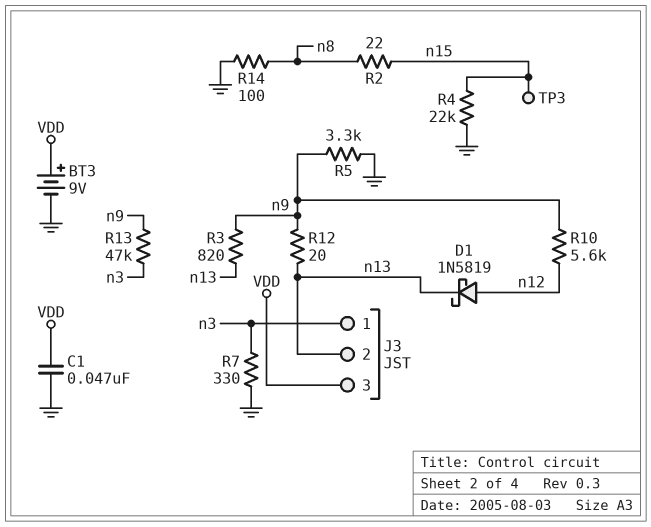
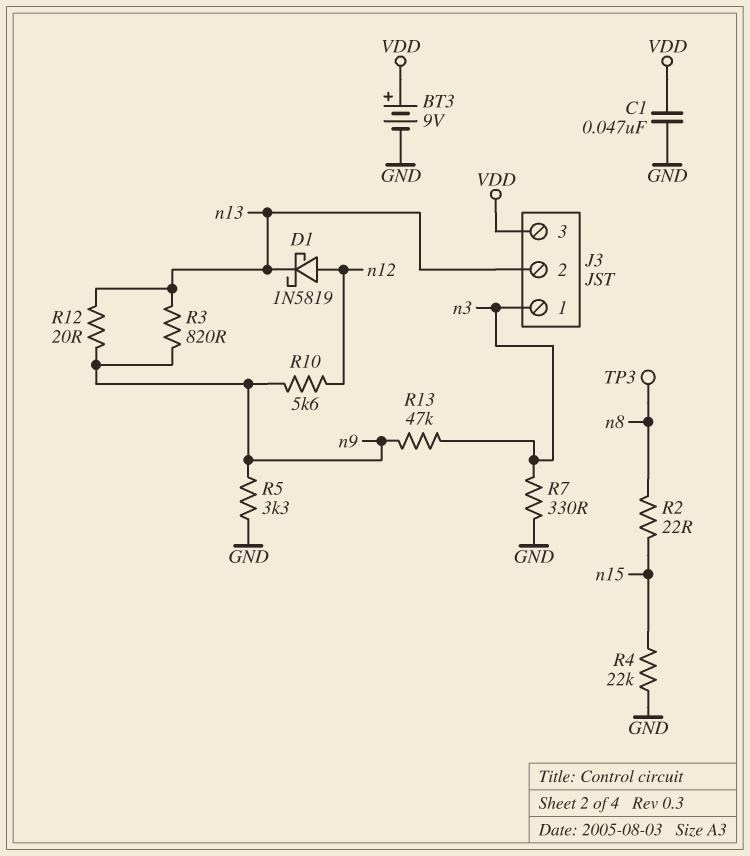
R14: 100 (GND, n8) -> none
TP3: test point (n15) -> test point (n8)

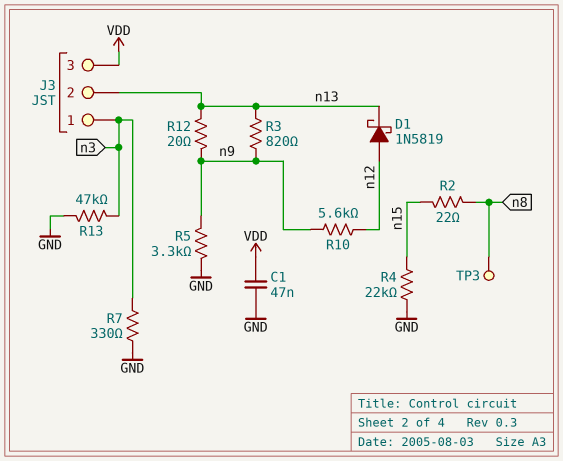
BT3: 9V (plus VDD, minus GND) -> none
R13: 47k (n3, n9) -> 47k (GND, n3)

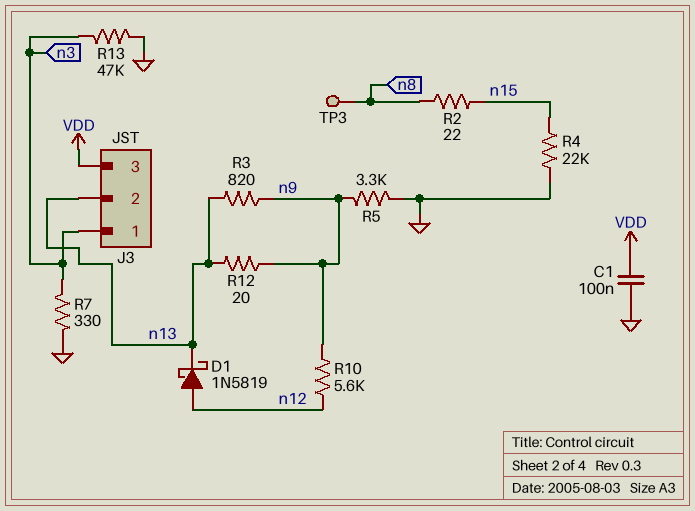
C1: 47nF (GND, VDD) -> 100nF (GND, VDD)

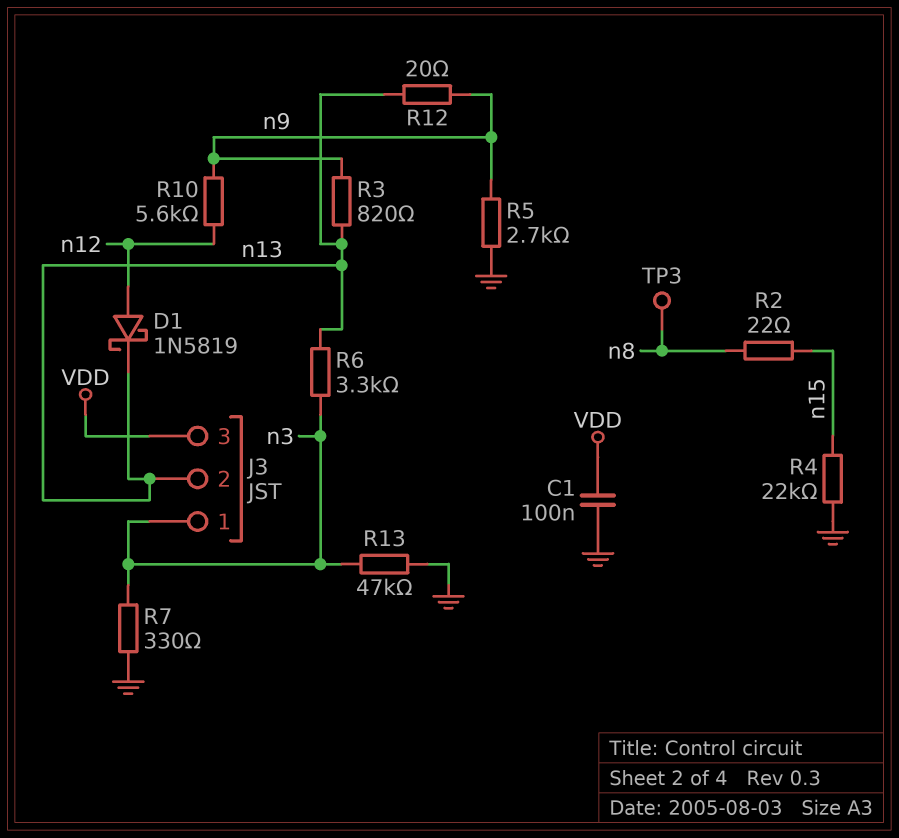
R5: 3.3k (GND, n9) -> 2.7k (GND, n9)
R6: none -> 3.3k (n3, n13)

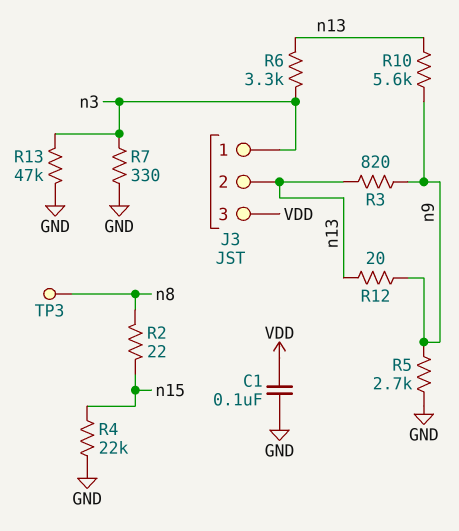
D1: schottky 1N5819 (A n12, K n13) -> none
R10: 5.6k (n9, n12) -> 5.6k (n9, n13)

